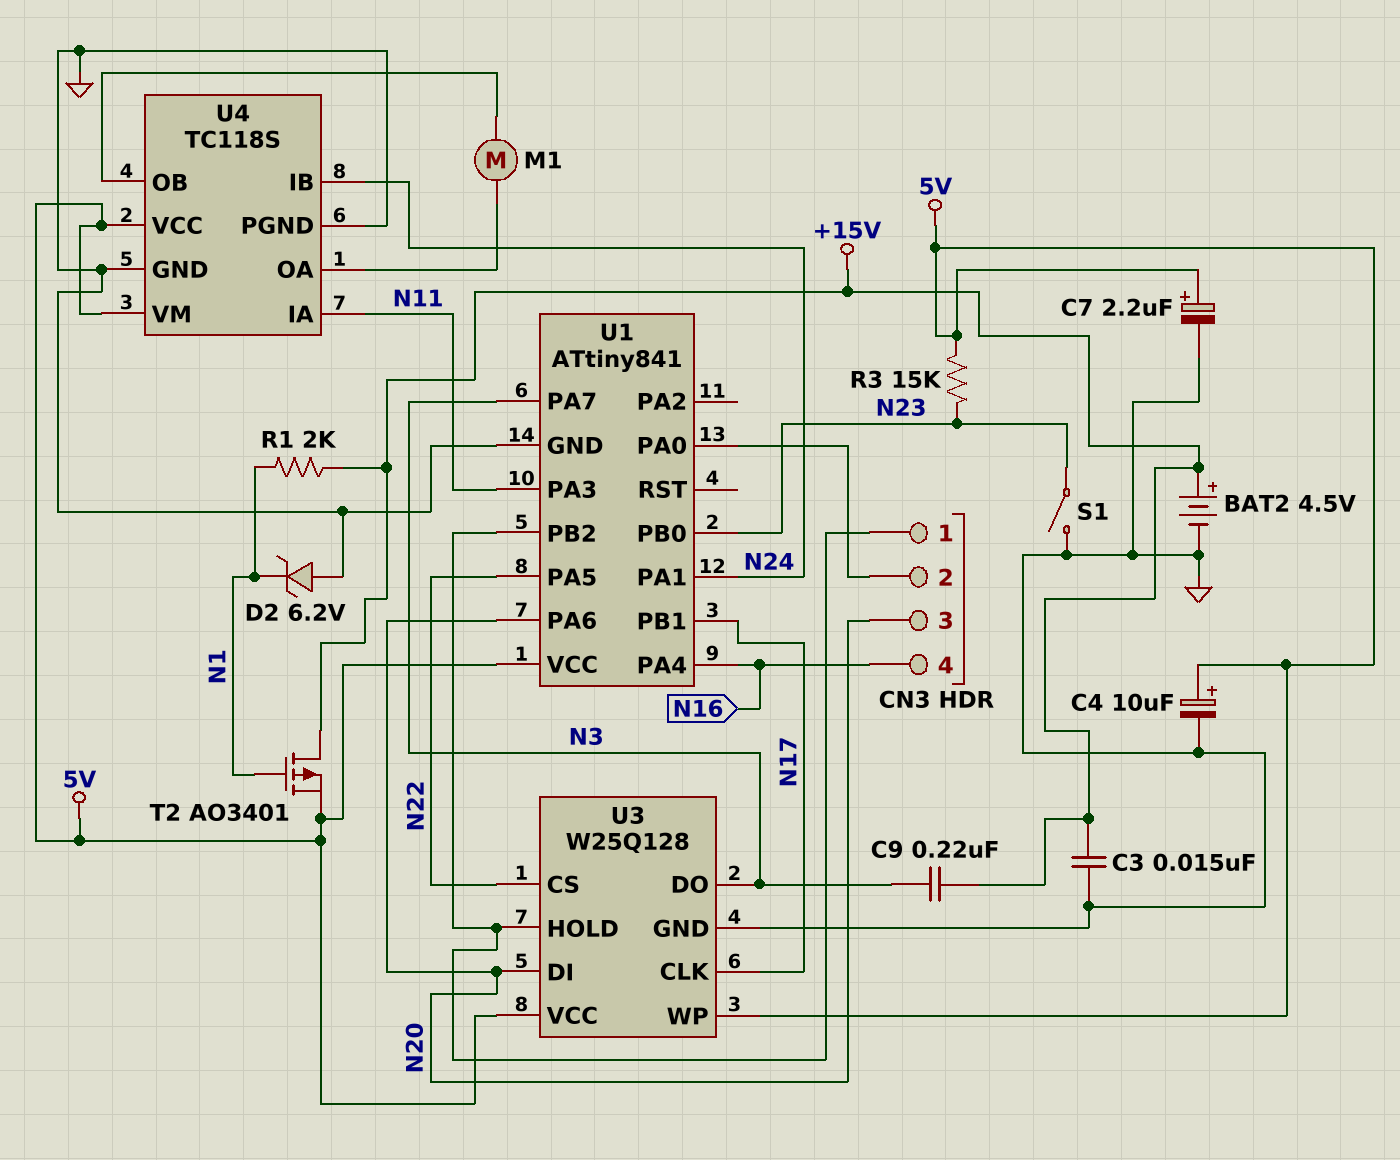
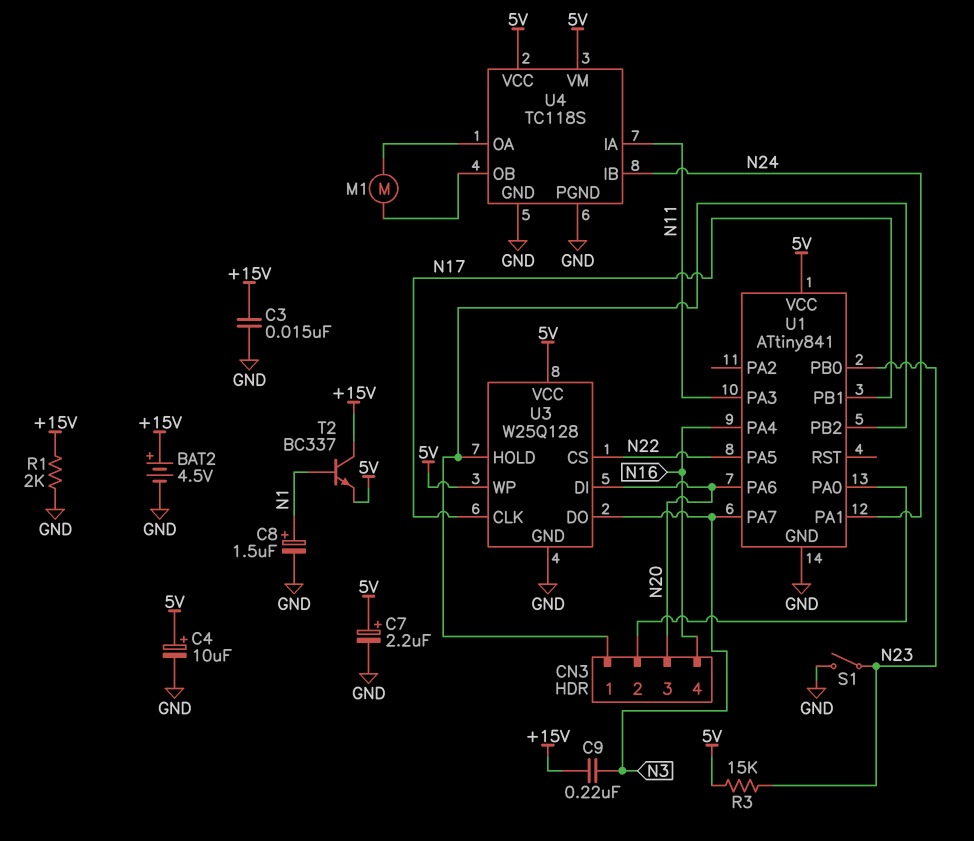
C8: none -> 1.5uF (plus N1, minus GND)
D2: zener 6.2V (A GND, K N1) -> none
R1: 2k (+15V, N1) -> 2k (+15V, GND)
T2: PMOS AO3401 (G N1, D +15V, S 5V) -> NPN BC337 (B N1, C +15V, E 5V)

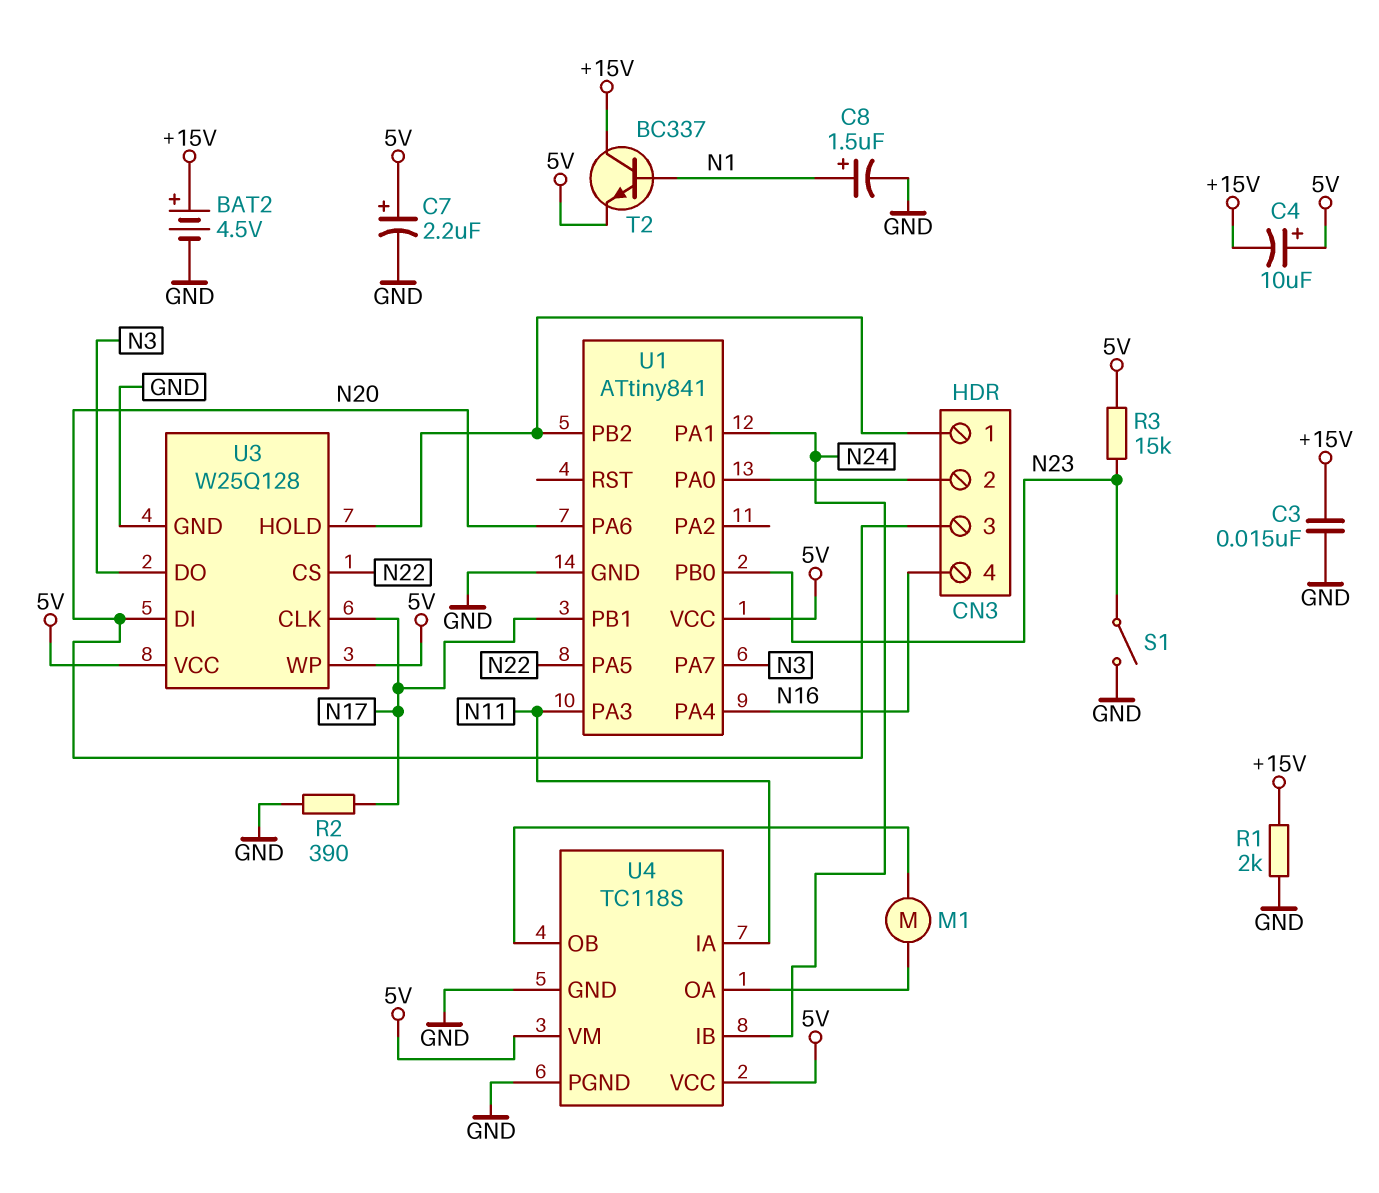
C4: 10uF (plus 5V, minus GND) -> 10uF (plus 5V, minus +15V)
C9: 220nF (+15V, N3) -> none
R2: none -> 390 (GND, N17)

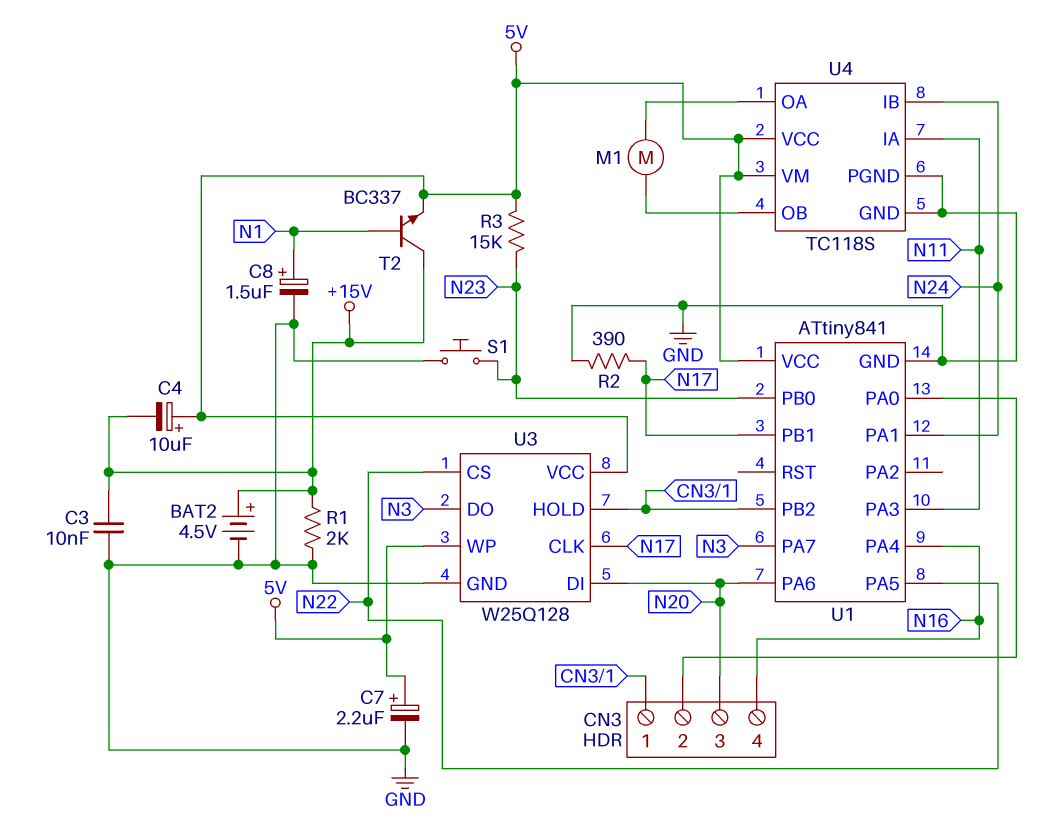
C3: 15nF (+15V, GND) -> 10nF (+15V, GND)
S1: switch (GND, N23) -> button (GND, N23)

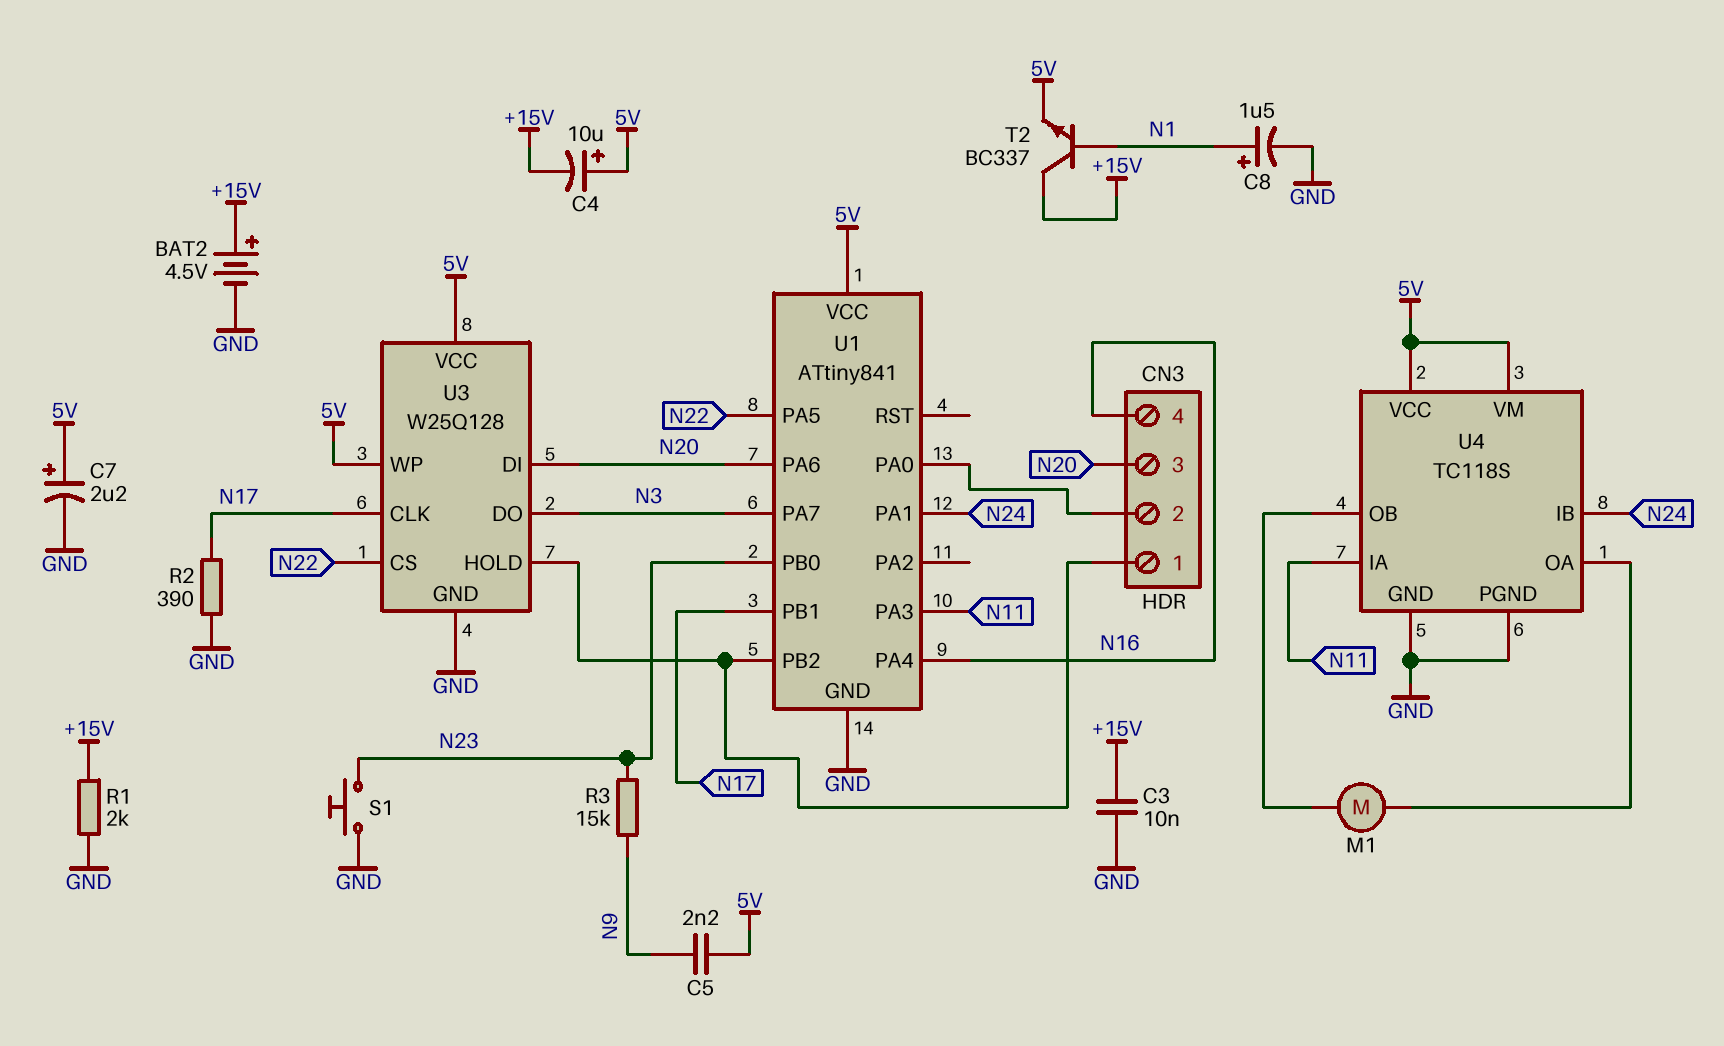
C5: none -> 2.2nF (5V, N9)
R3: 15k (5V, N23) -> 15k (N9, N23)

